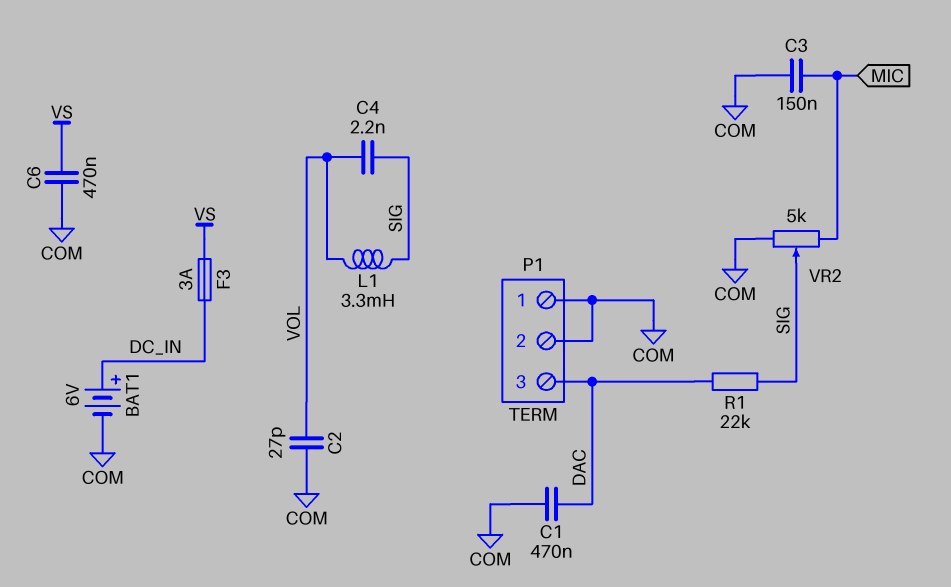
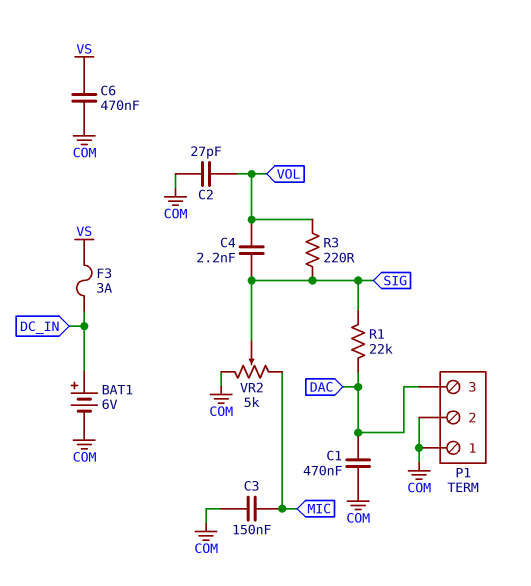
L1: 3.3mH (SIG, VOL) -> none
R3: none -> 220 (SIG, VOL)

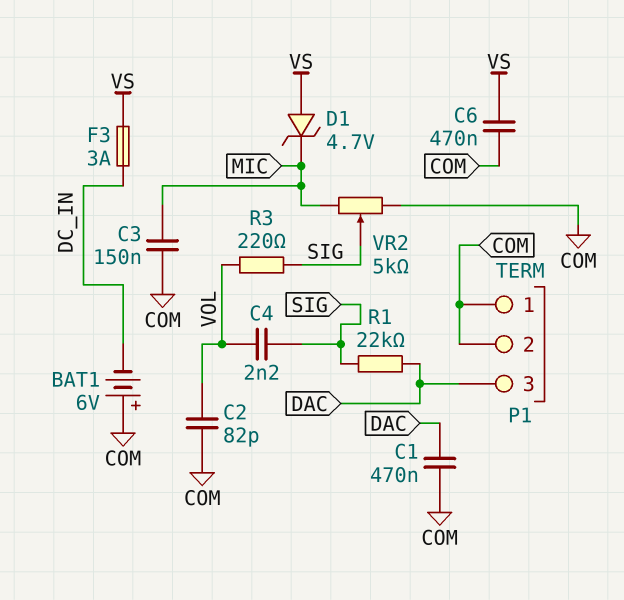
BAT1: 6V (plus DC_IN, minus COM) -> 6V (plus COM, minus DC_IN)
C2: 27pF (COM, VOL) -> 82pF (COM, VOL)
D1: none -> zener 4.7V (A VS, K MIC)

